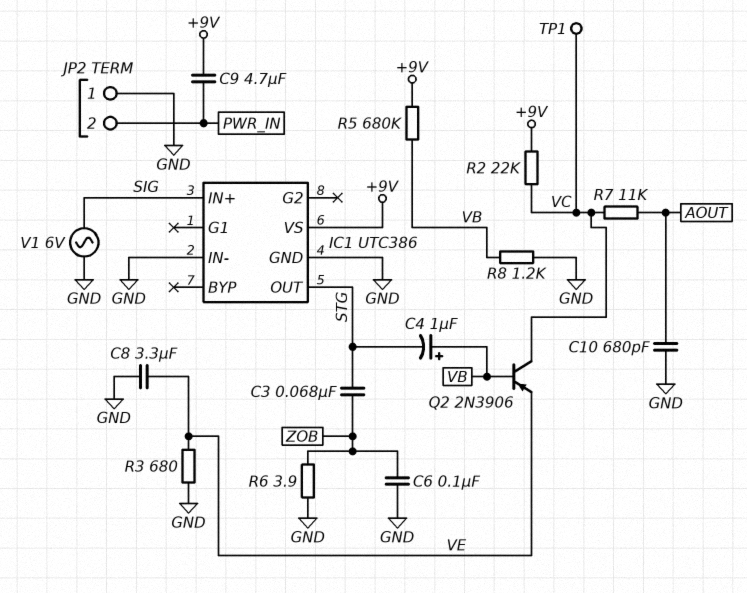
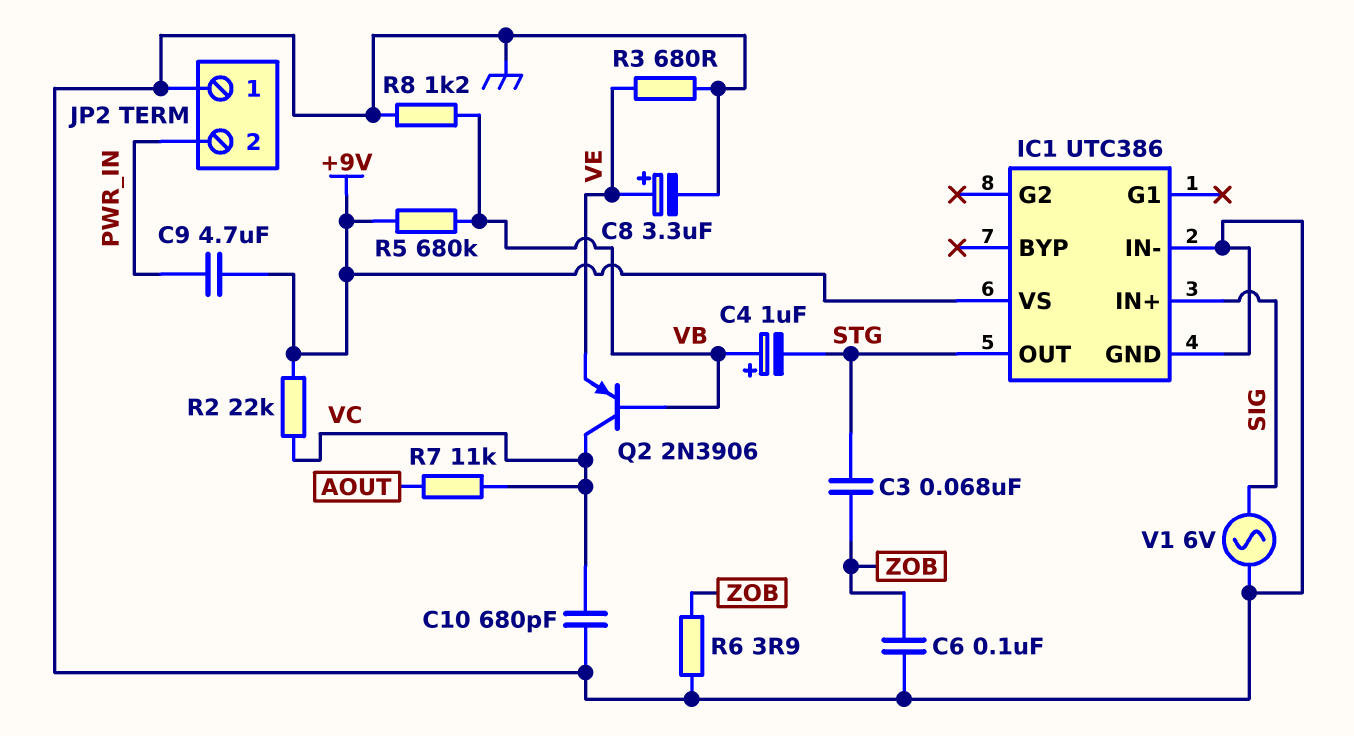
C8: 3.3uF (GND, VE) -> 3.3uF (plus VE, minus GND)
C10: 680pF (AOUT, GND) -> 680pF (GND, VC)
TP1: test point (VC) -> none

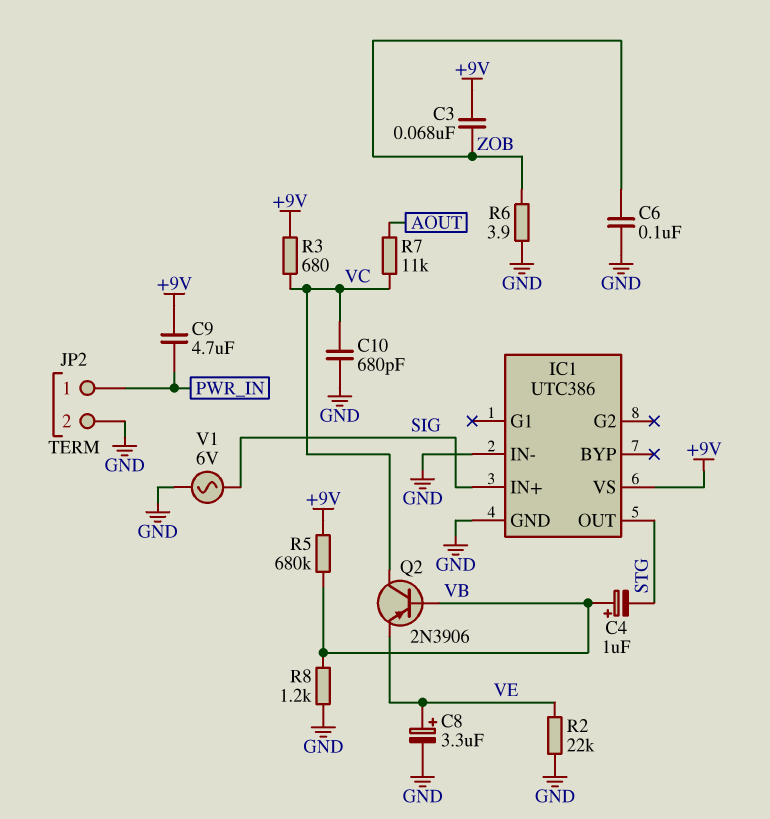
C3: 68nF (STG, ZOB) -> 68nF (+9V, ZOB)
JP2 pin 1: GND -> PWR_IN
JP2 pin 2: PWR_IN -> GND
R2: 22k (+9V, VC) -> 22k (GND, VE)
R3: 680 (GND, VE) -> 680 (+9V, VC)

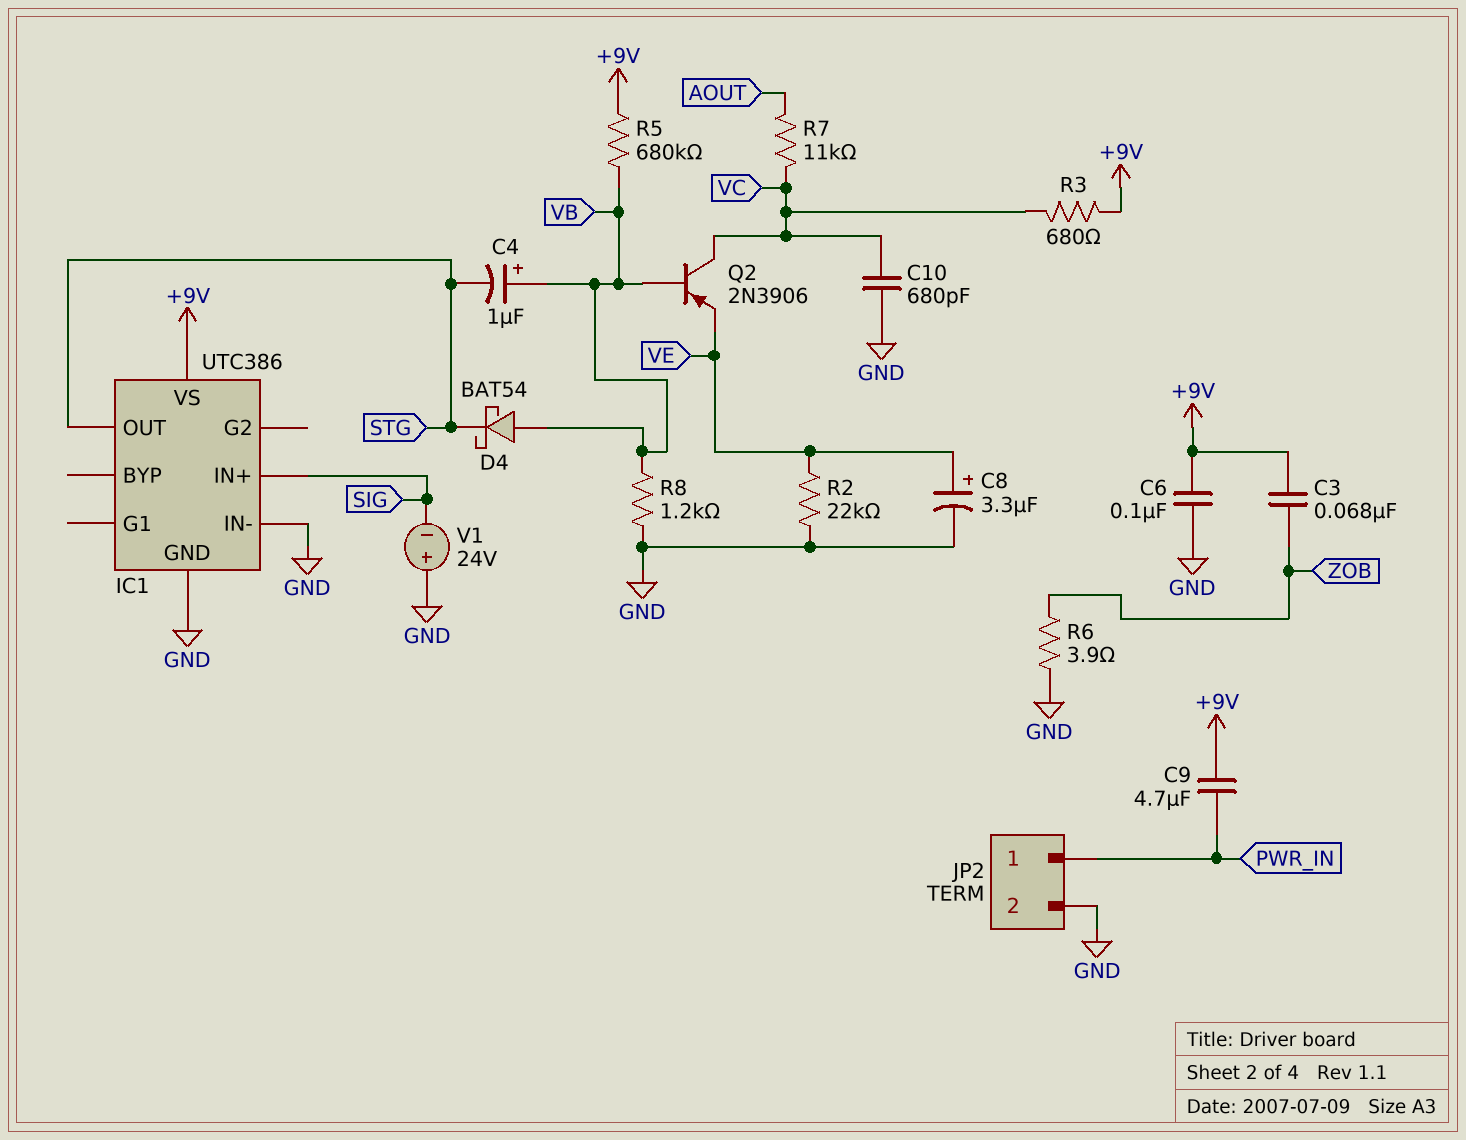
C6: 100nF (GND, ZOB) -> 100nF (+9V, GND)
D4: none -> schottky BAT54 (A VB, K STG)
V1: AC 6V (GND, SIG) -> 24V (plus GND, minus SIG)

